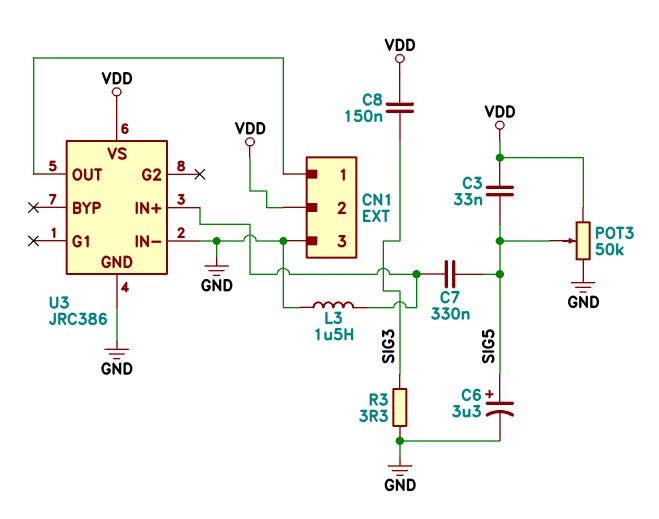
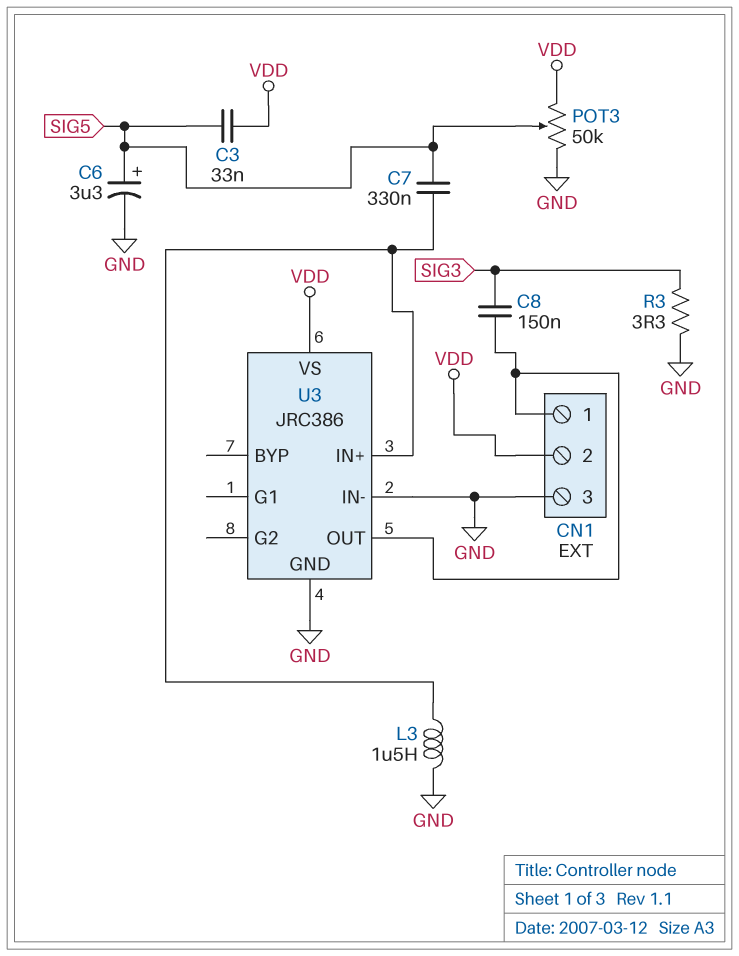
C8: 150nF (SIG3, VDD) -> 150nF (CN1/1, SIG3)

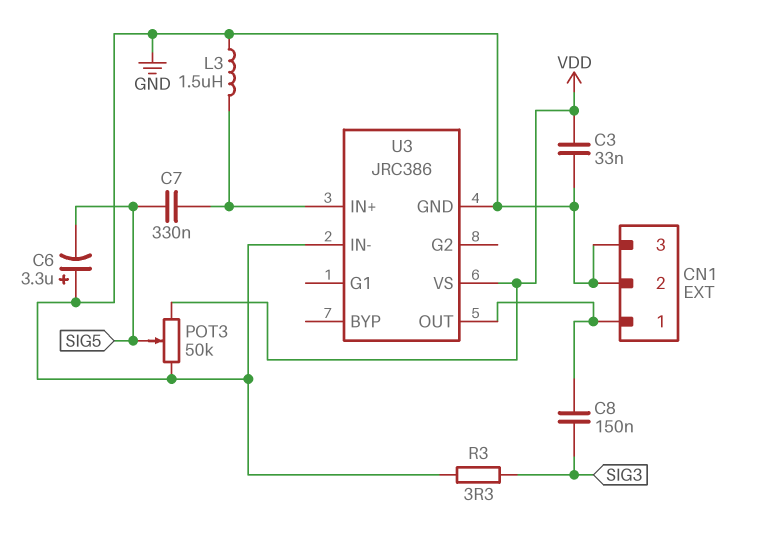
C3: 33nF (SIG5, VDD) -> 33nF (GND, VDD)
C6: 3.3uF (plus SIG5, minus GND) -> 3.3uF (plus GND, minus SIG5)
CN1 pin 2: VDD -> GND

